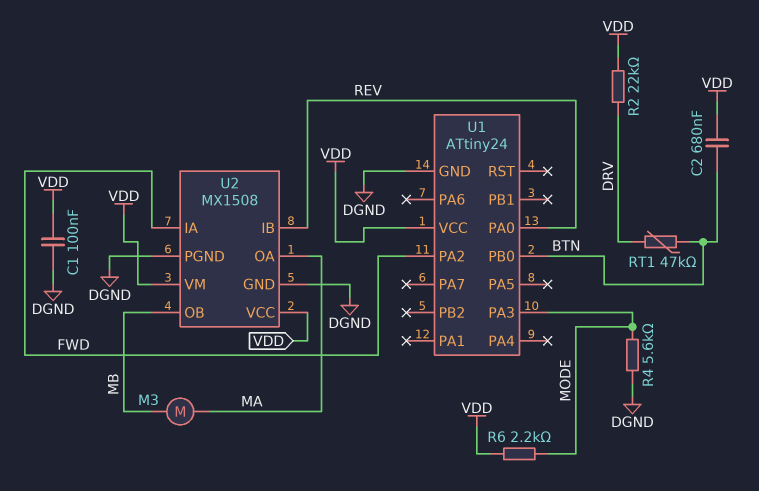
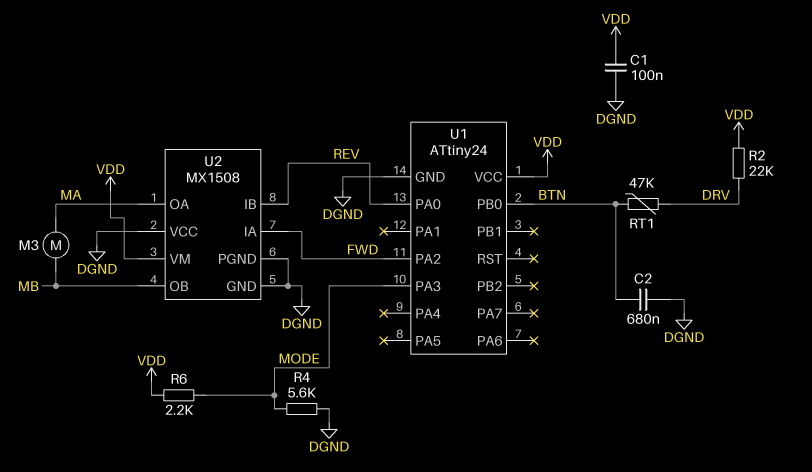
C2: 680nF (BTN, VDD) -> 680nF (BTN, DGND)
U2 pin VCC: VDD -> DGND

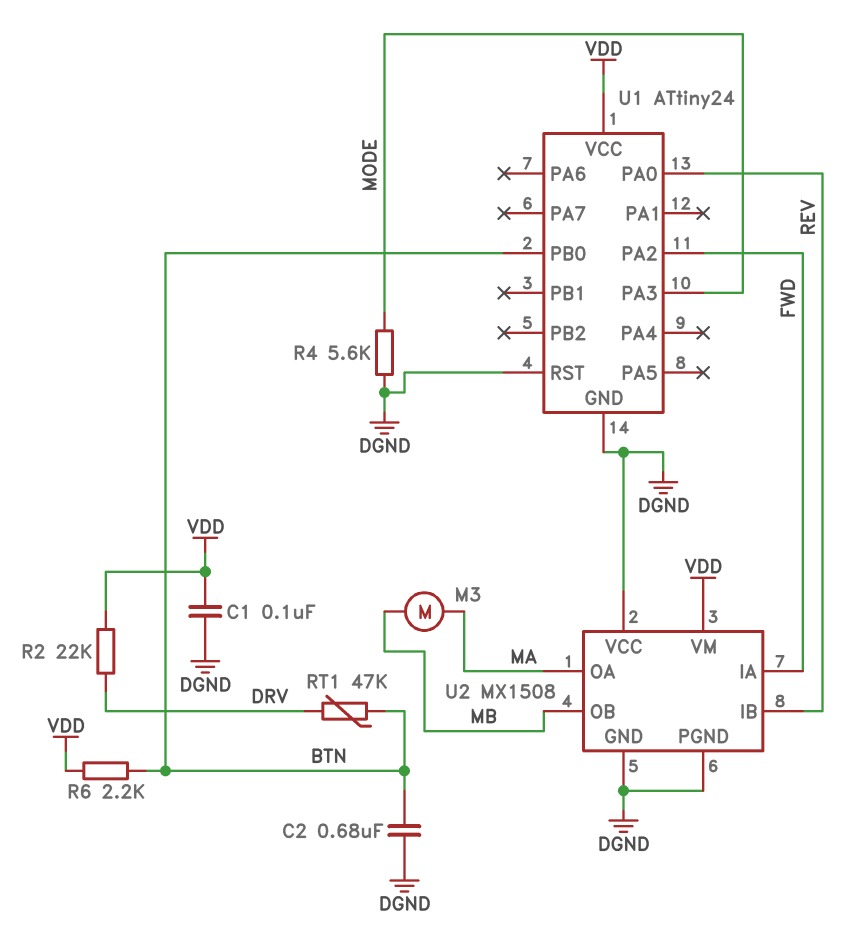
R6: 2.2k (MODE, VDD) -> 2.2k (BTN, VDD)
U1 pin RST: none -> DGND

